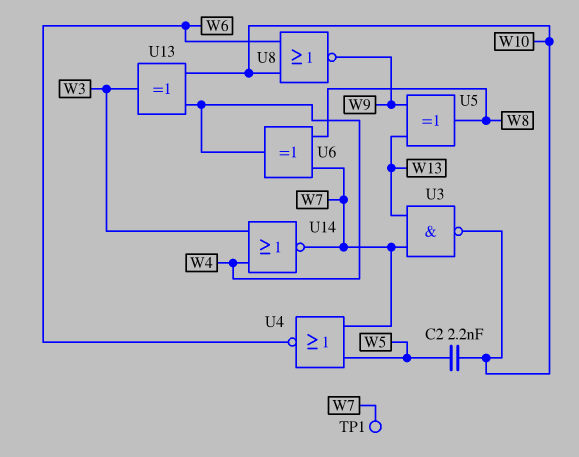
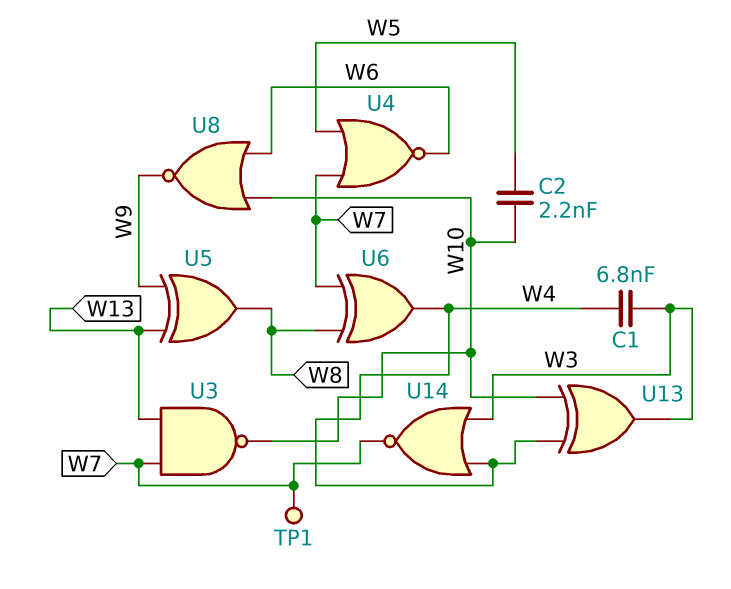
C1: none -> 6.8nF (W3, W4)

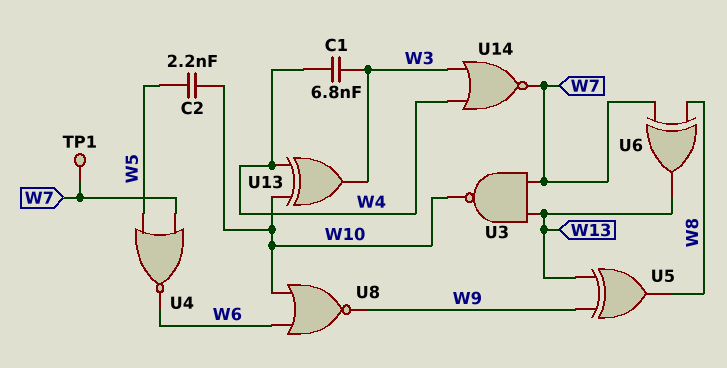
U6: XOR (in W7, in W8, out W4) -> XOR (in W7, in W8, out W13)

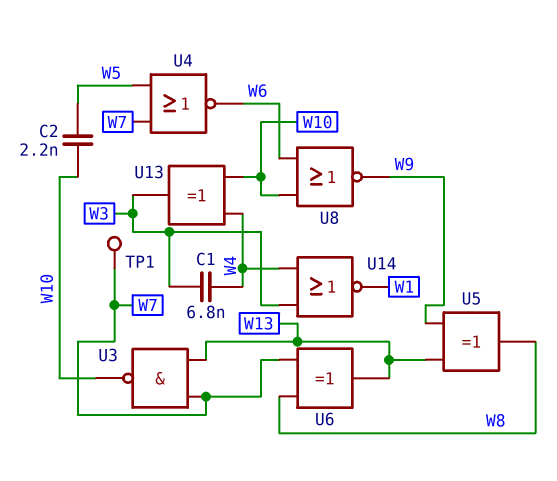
U14: NOR (in W3, in W4, out W7) -> NOR (in W3, in W4, out W1)

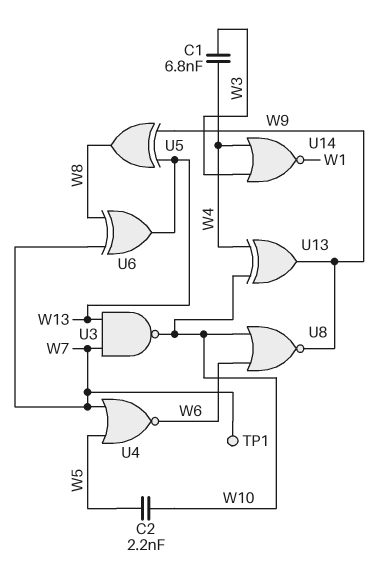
U13: XOR (in W4, in W10, out W3) -> XOR (in W4, in W10, out W9)

